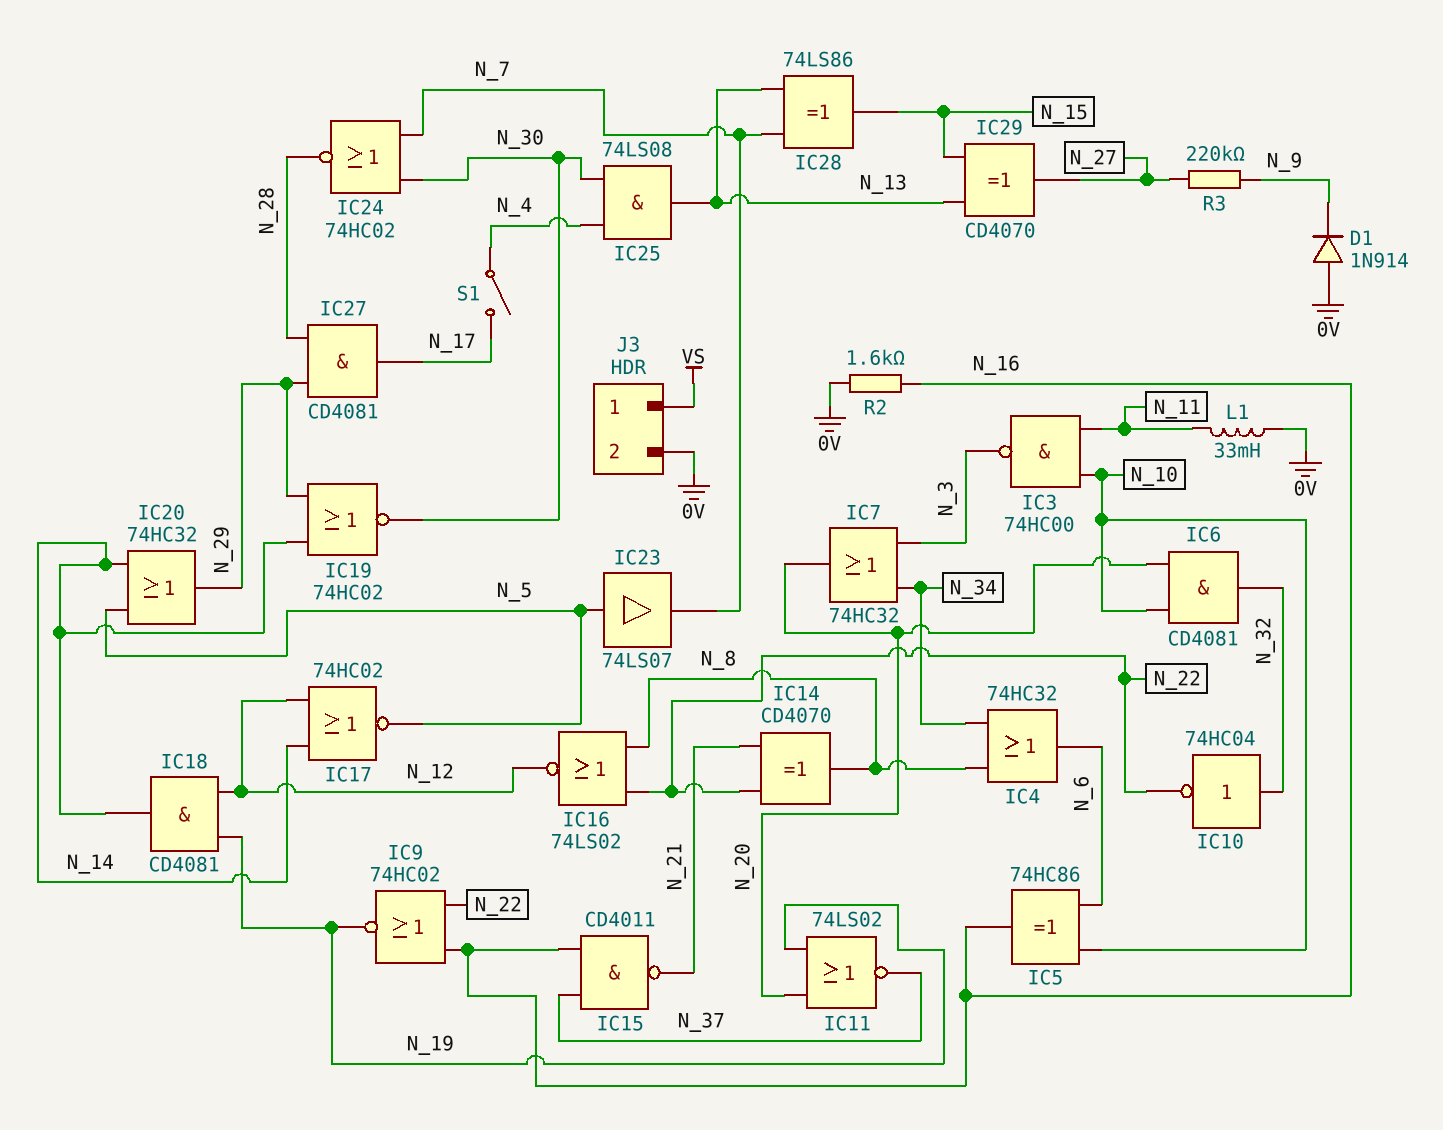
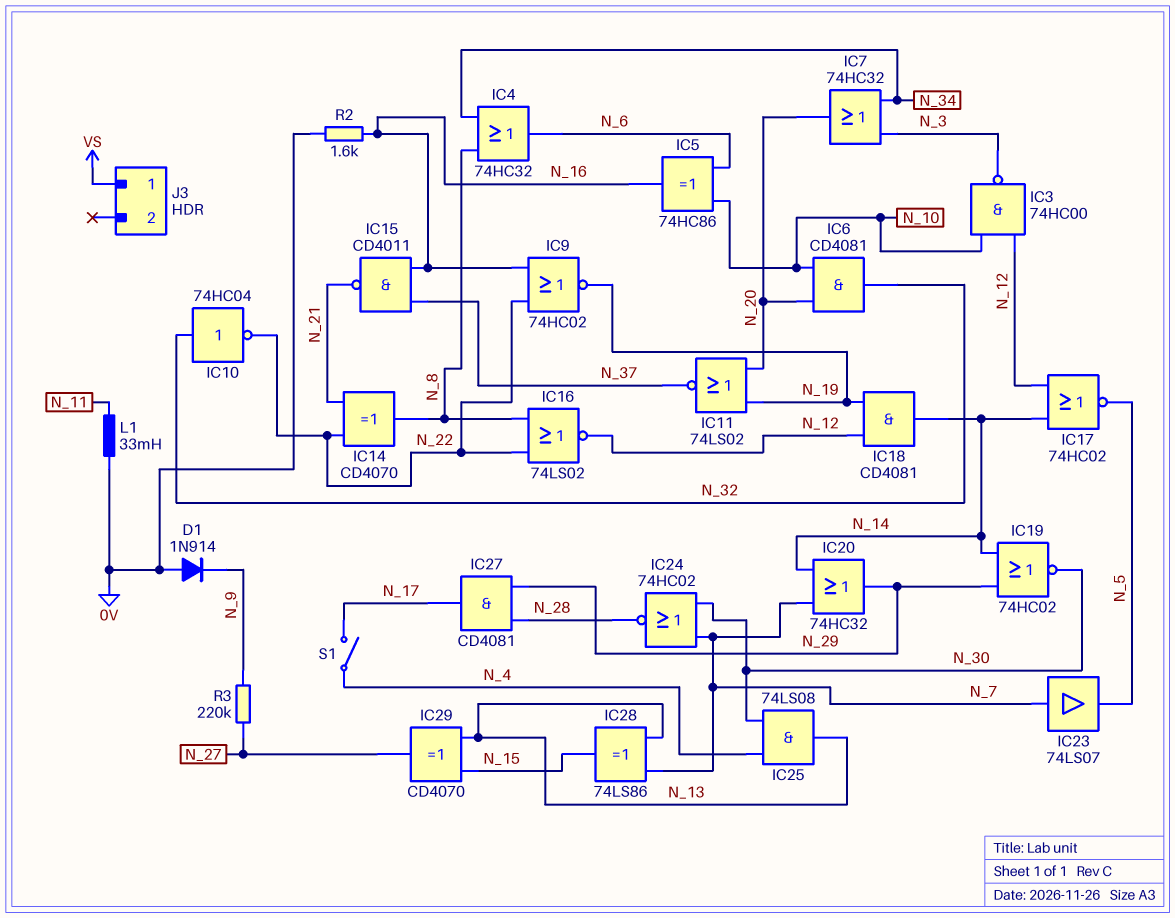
IC3: NAND 74HC00 (in N_10, in N_11, out N_3) -> NAND 74HC00 (in N_10, in N_12, out N_3)
IC20: OR 74HC32 (in N_5, in N_14, out N_29) -> OR 74HC32 (in N_7, in N_14, out N_29)
IC23: buffer 74LS07 (in N_5, out N_7) -> buffer 74LS07 (in N_7, out N_5)
J3 pin 2: 0V -> none

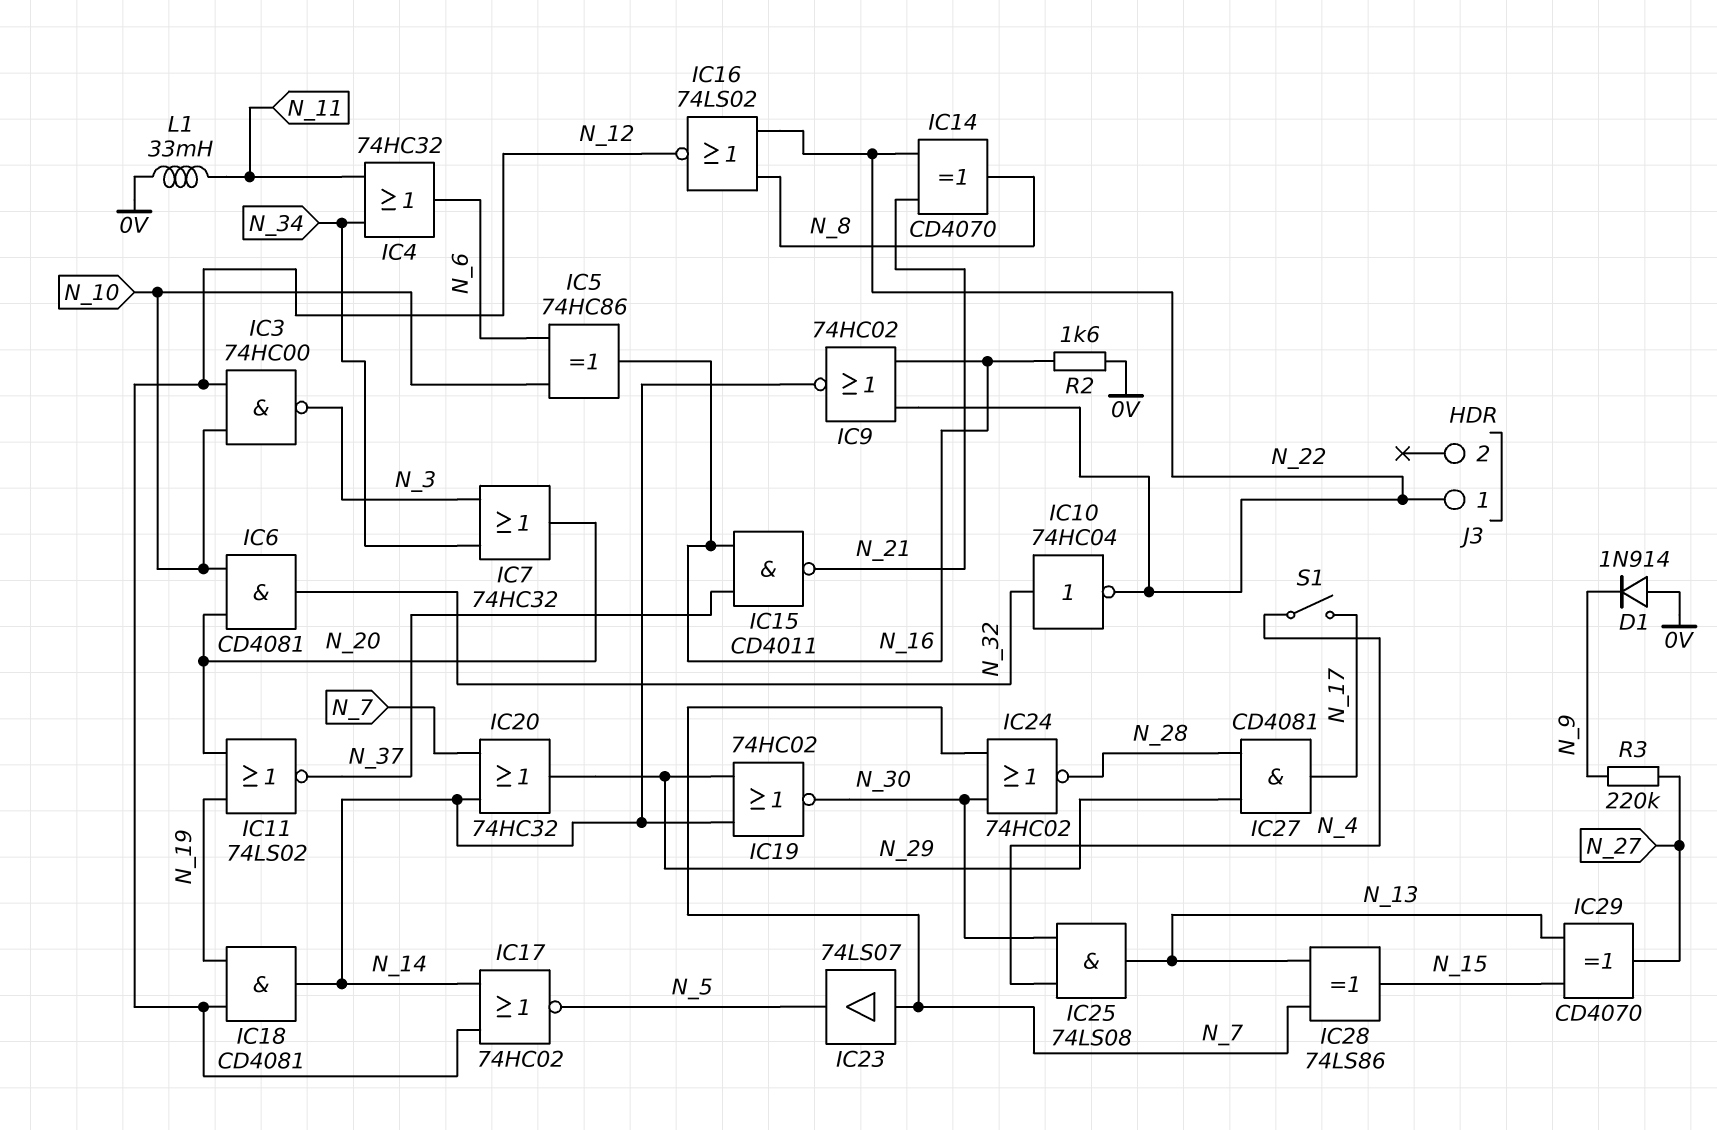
IC4: OR 74HC32 (in N_8, in N_34, out N_6) -> OR 74HC32 (in N_11, in N_34, out N_6)
IC9: NOR 74HC02 (in N_16, in N_22, out N_19) -> NOR 74HC02 (in N_16, in N_22, out N_14)
J3 pin 1: VS -> N_22

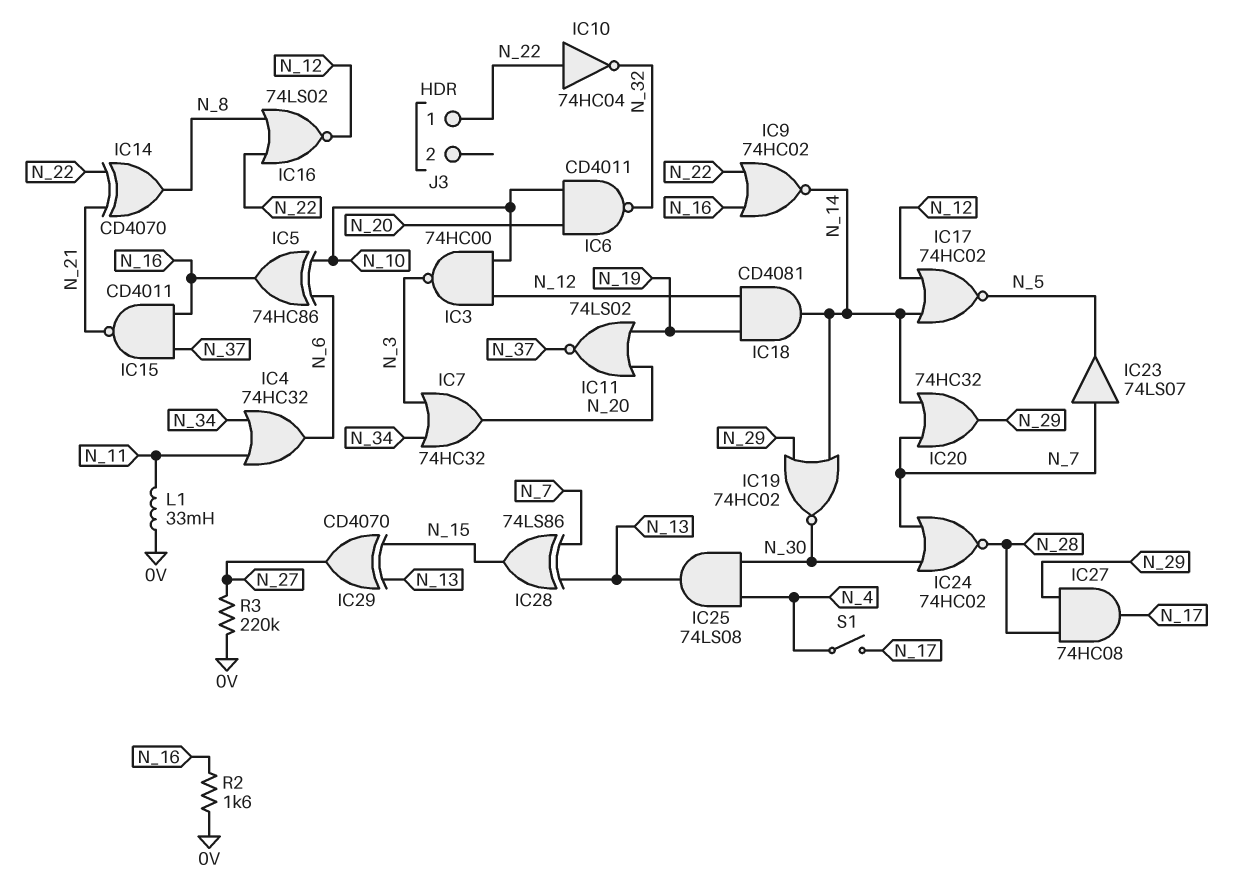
D1: diode 1N914 (A 0V, K N_9) -> none
IC6: AND CD4081 (in N_10, in N_20, out N_32) -> NAND CD4011 (in N_10, in N_20, out N_32)
IC10: NOT 74HC04 (in N_32, out N_22) -> NOT 74HC04 (in N_22, out N_32)
IC27: AND CD4081 (in N_28, in N_29, out N_17) -> AND 74HC08 (in N_28, in N_29, out N_17)
R3: 220k (N_9, N_27) -> 220k (0V, N_27)

